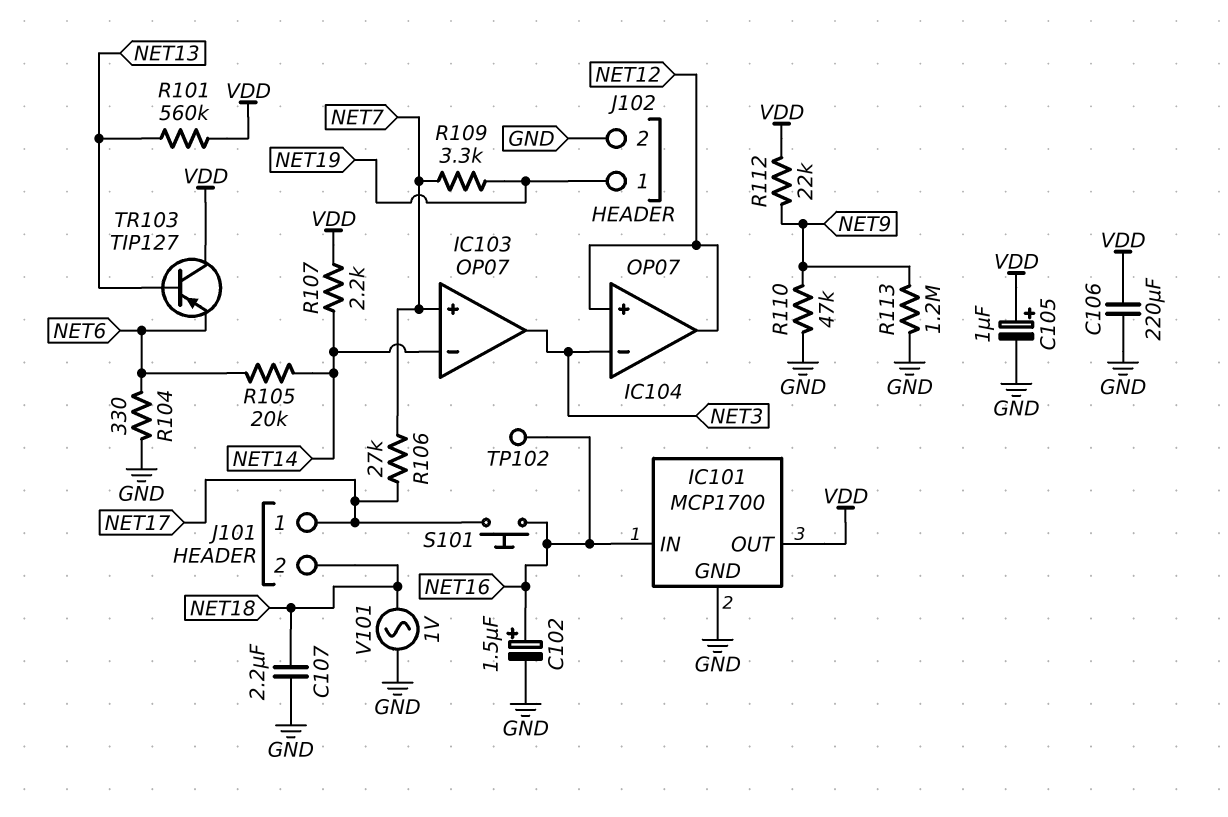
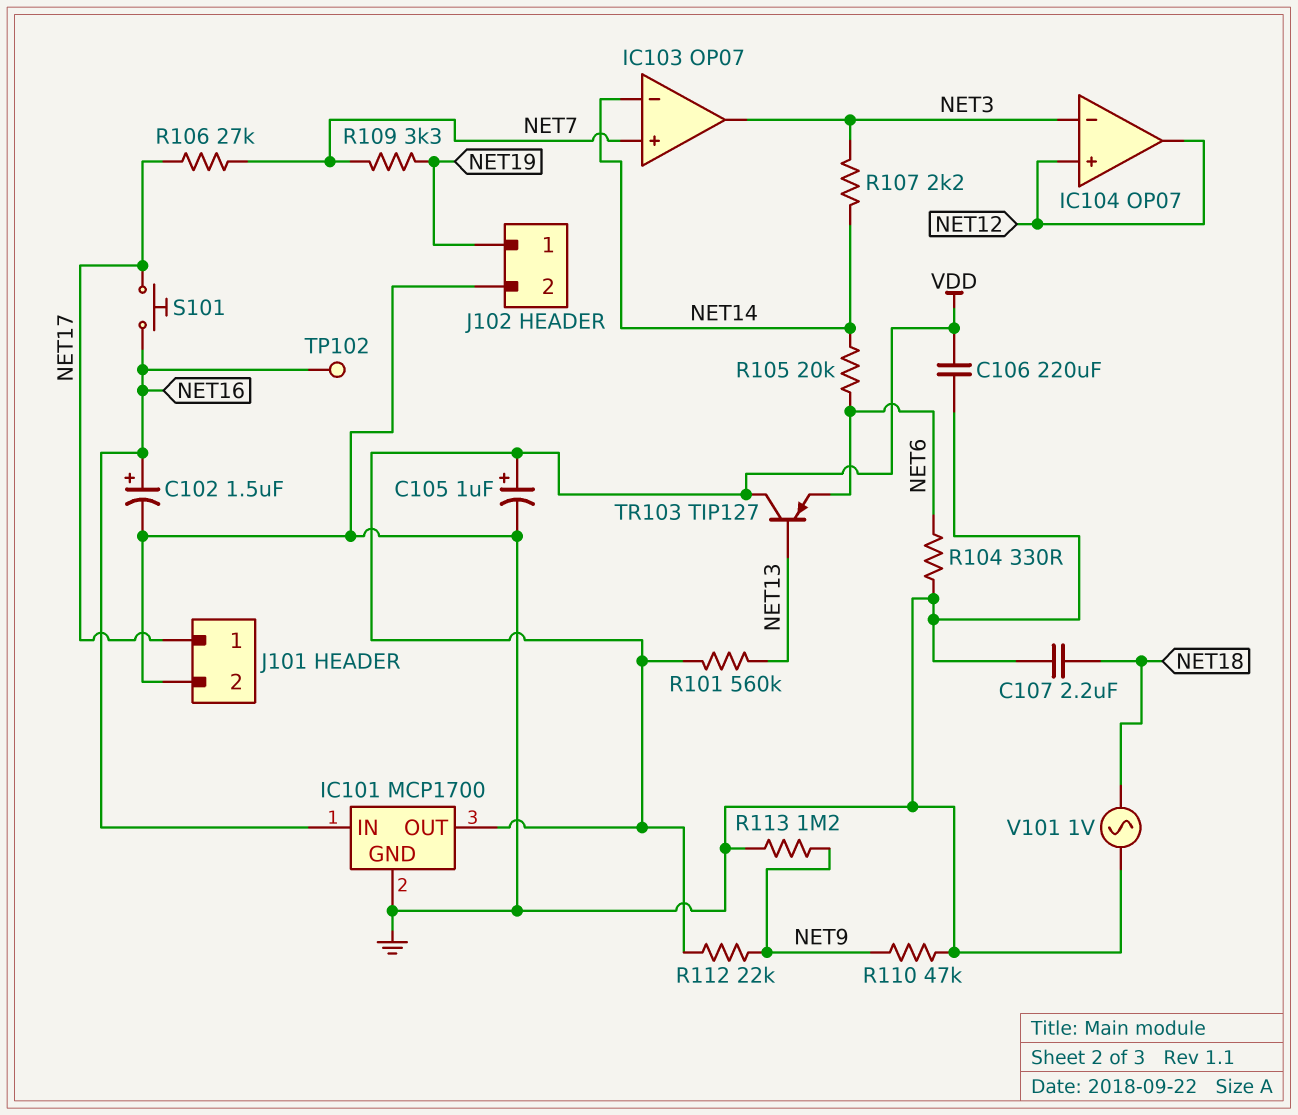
J101 pin 2: NET18 -> GND
R107: 2.2k (NET14, VDD) -> 2.2k (NET3, NET14)

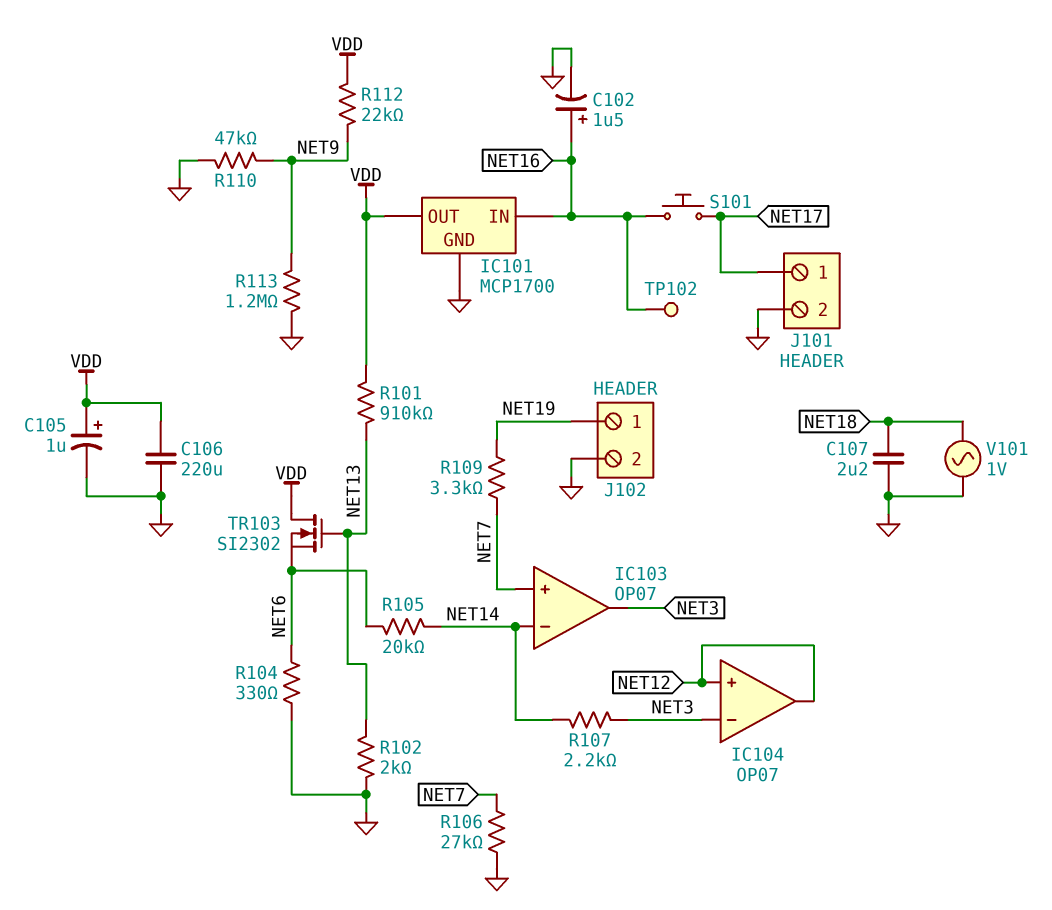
R101: 560k (NET13, VDD) -> 910k (NET13, VDD)
R102: none -> 2k (GND, NET13)
R106: 27k (NET7, NET17) -> 27k (GND, NET7)
TR103: PNP TIP127 (B NET13, C VDD, E NET6) -> NMOS SI2302 (G NET13, D VDD, S NET6)

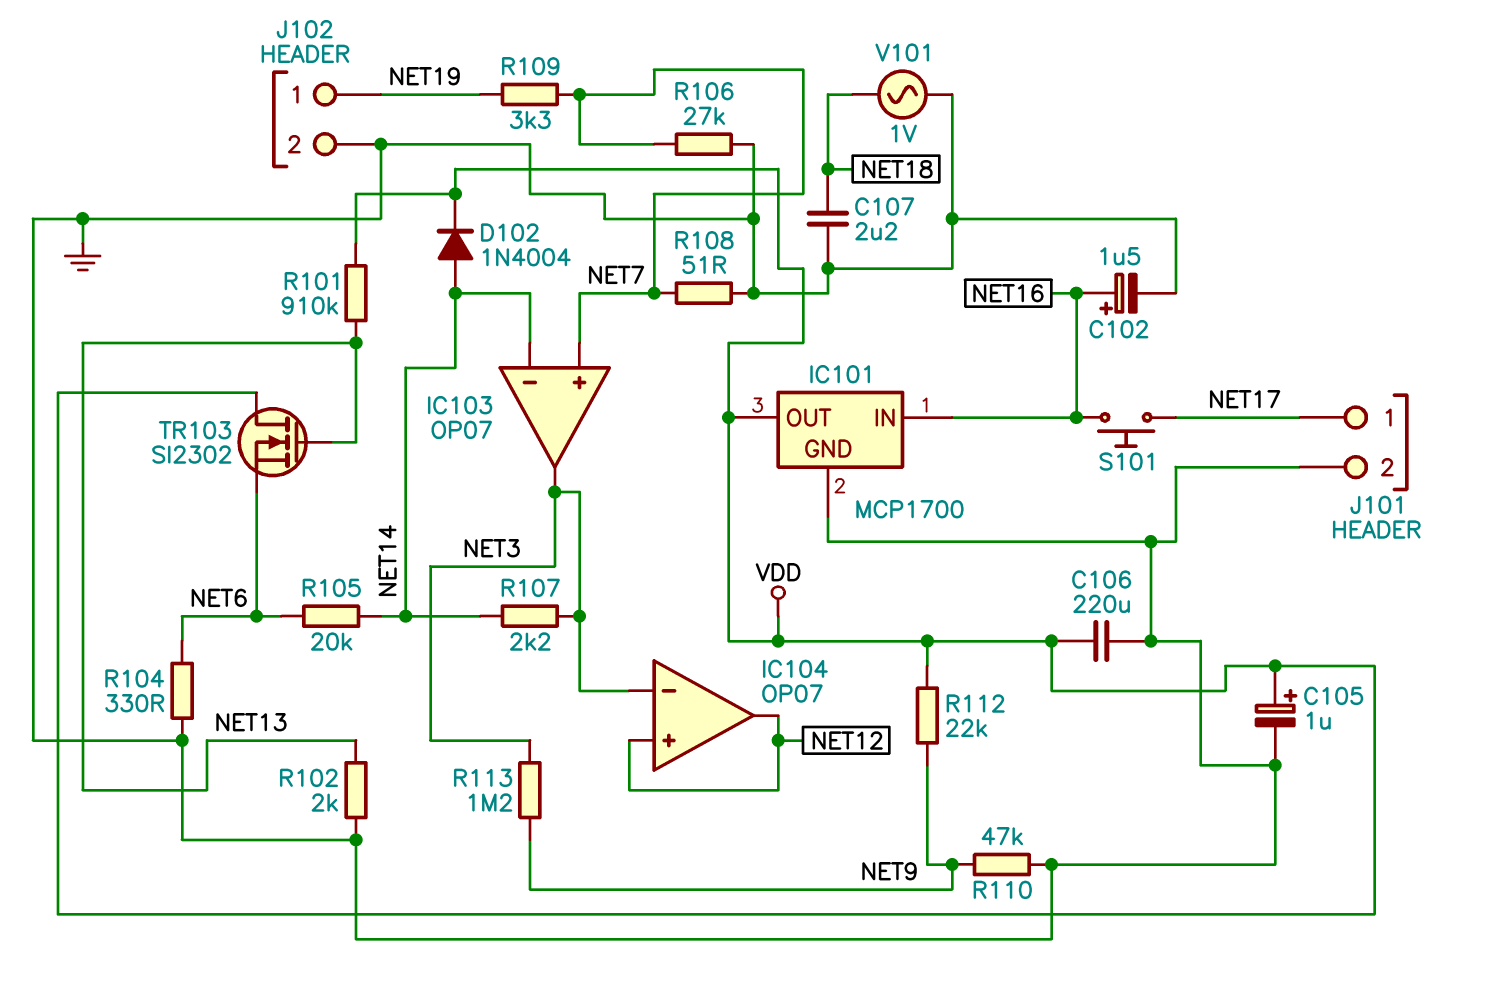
D102: none -> diode 1N4004 (A NET14, K VDD)
R108: none -> 51 (GND, NET7)
R113: 1.2M (GND, NET9) -> 1.2M (NET3, NET9)
TP102: test point (NET16) -> none

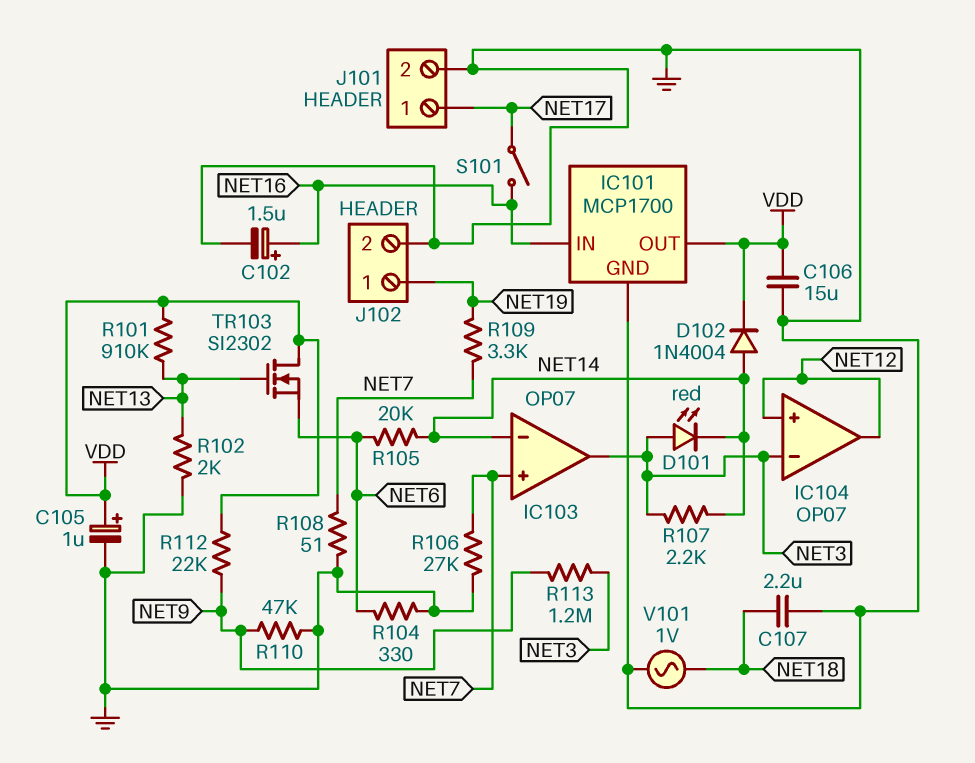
C106: 220uF (GND, VDD) -> 15uF (GND, VDD)
D101: none -> LED red (A NET3, K NET14)
S101: button (NET16, NET17) -> switch (NET16, NET17)

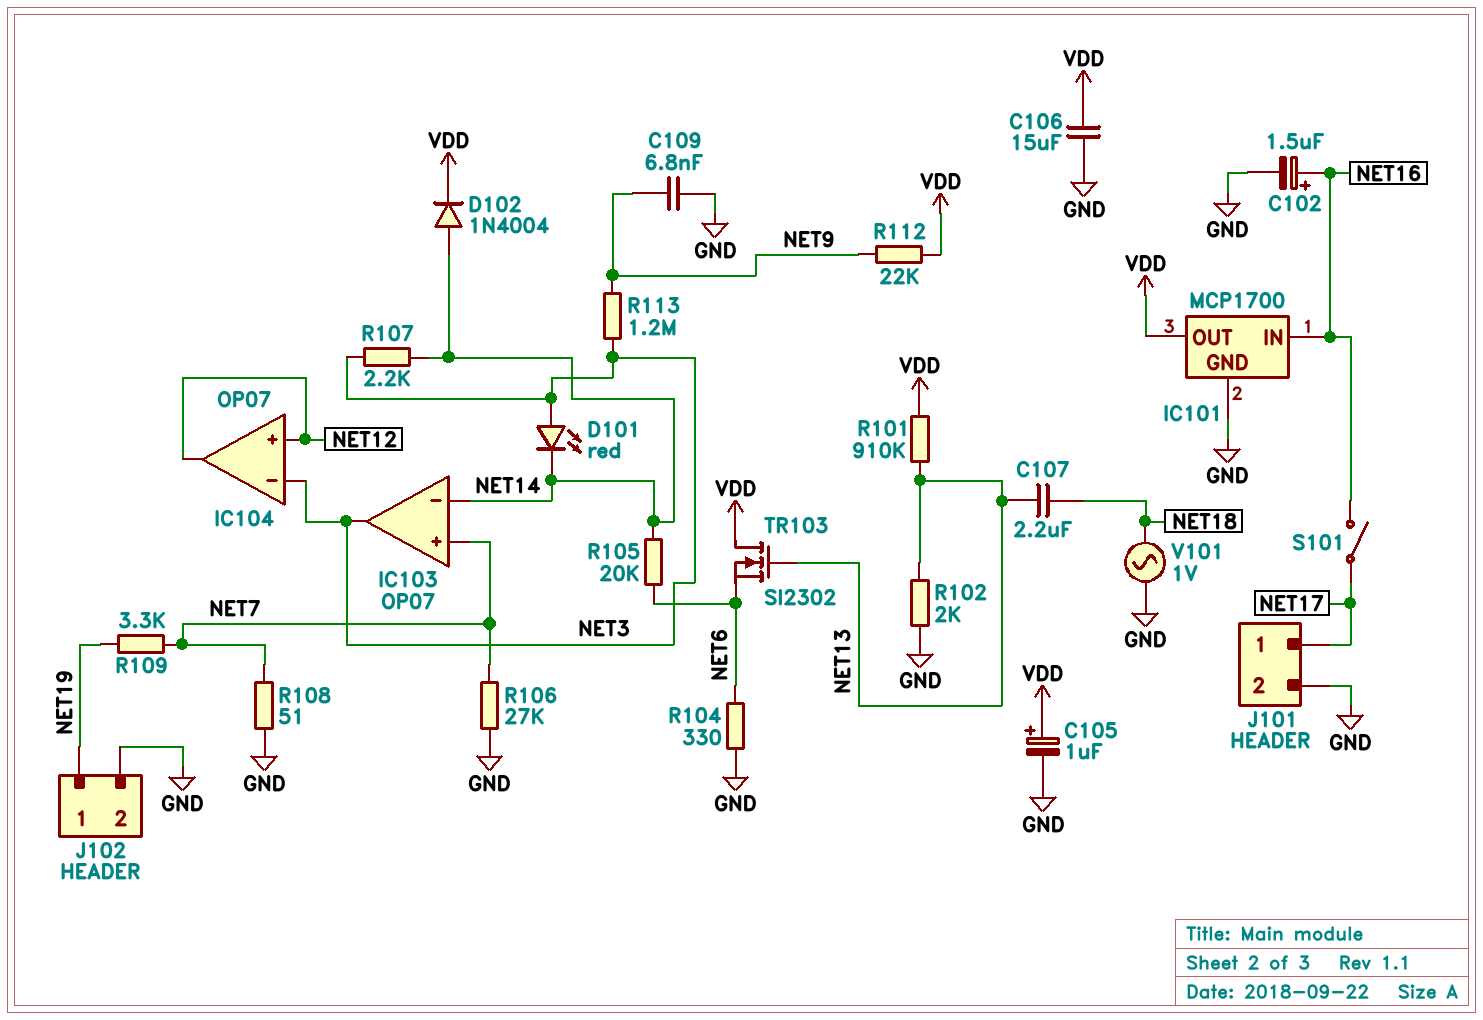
C107: 2.2uF (GND, NET18) -> 2.2uF (NET13, NET18)
C109: none -> 6.8nF (GND, NET9)
R110: 47k (GND, NET9) -> none

